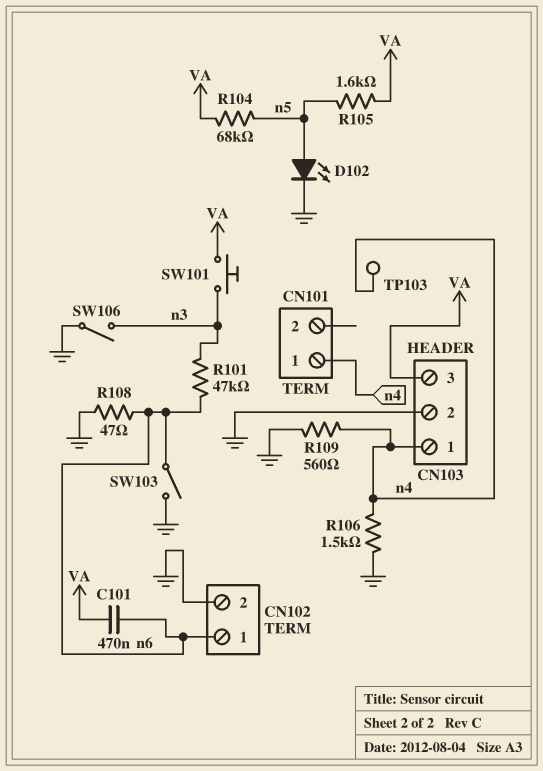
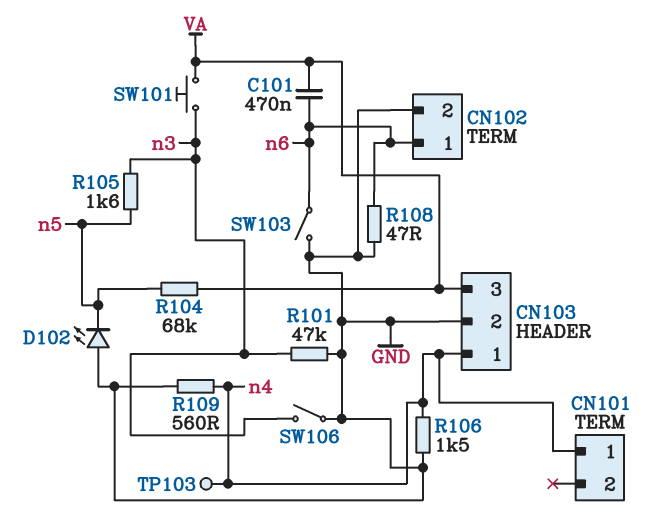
D102: LED (A n5, K GND) -> LED (A GND, K n5)
R101: 47k (n3, n6) -> 47k (GND, n3)
R105: 1.6k (VA, n5) -> 1.6k (n3, n5)

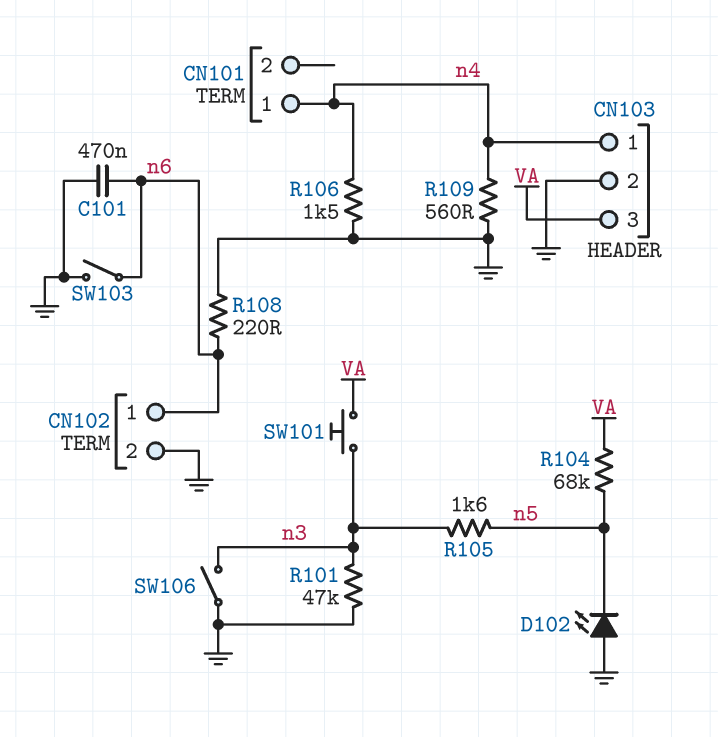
C101: 470nF (VA, n6) -> 470nF (GND, n6)
R108: 47 (GND, n6) -> 220 (GND, n6)
TP103: test point (n4) -> none

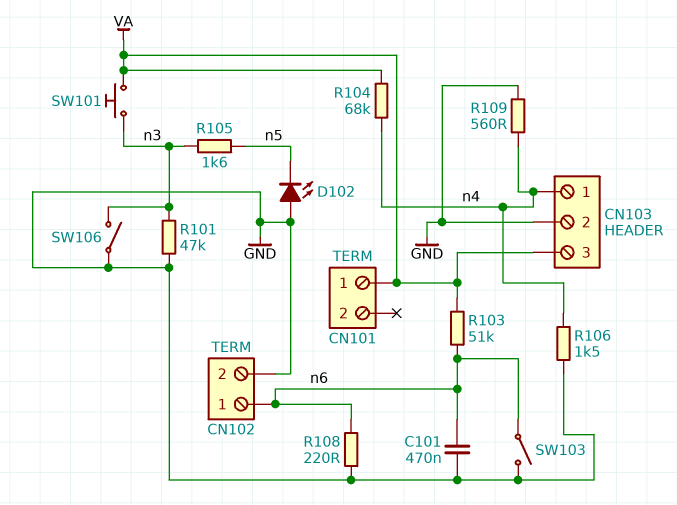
CN101 pin 1: n4 -> VA
R103: none -> 51k (VA, n6)
R104: 68k (VA, n5) -> 68k (VA, n4)

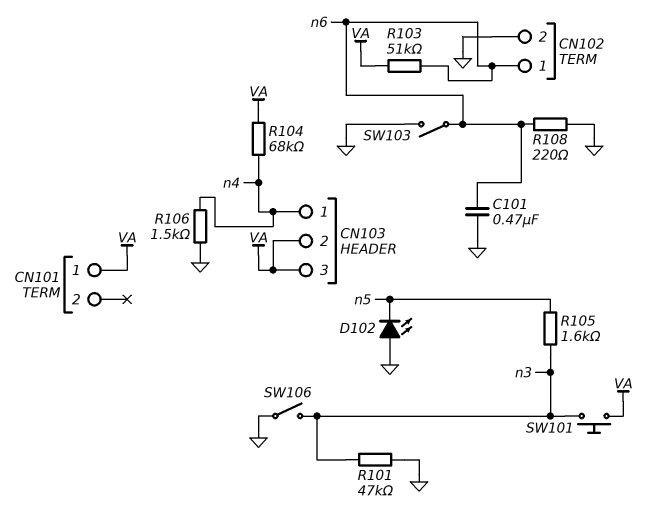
CN103 pin 2: GND -> VA
R109: 560 (GND, n4) -> none

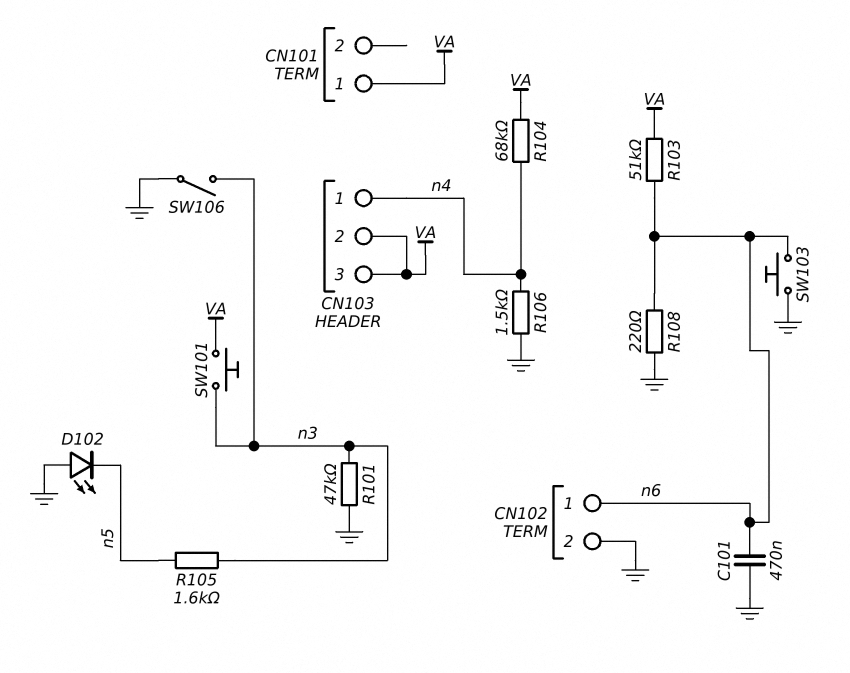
SW103: switch (GND, n6) -> button (GND, n6)

